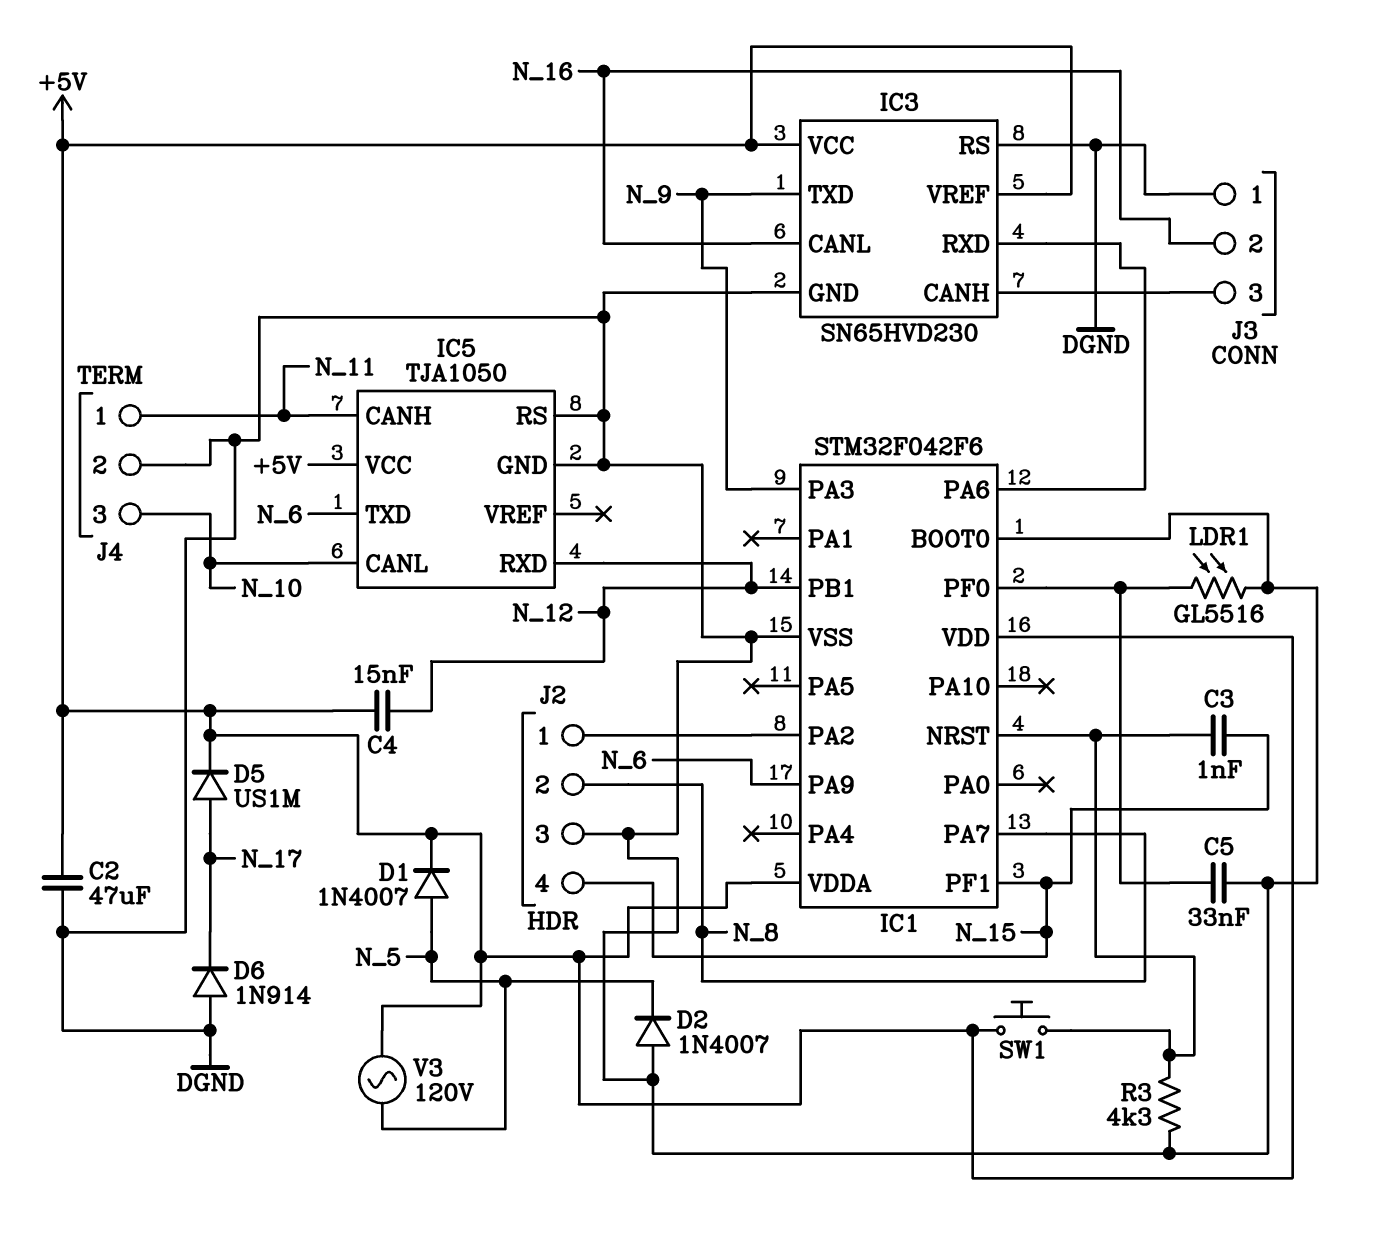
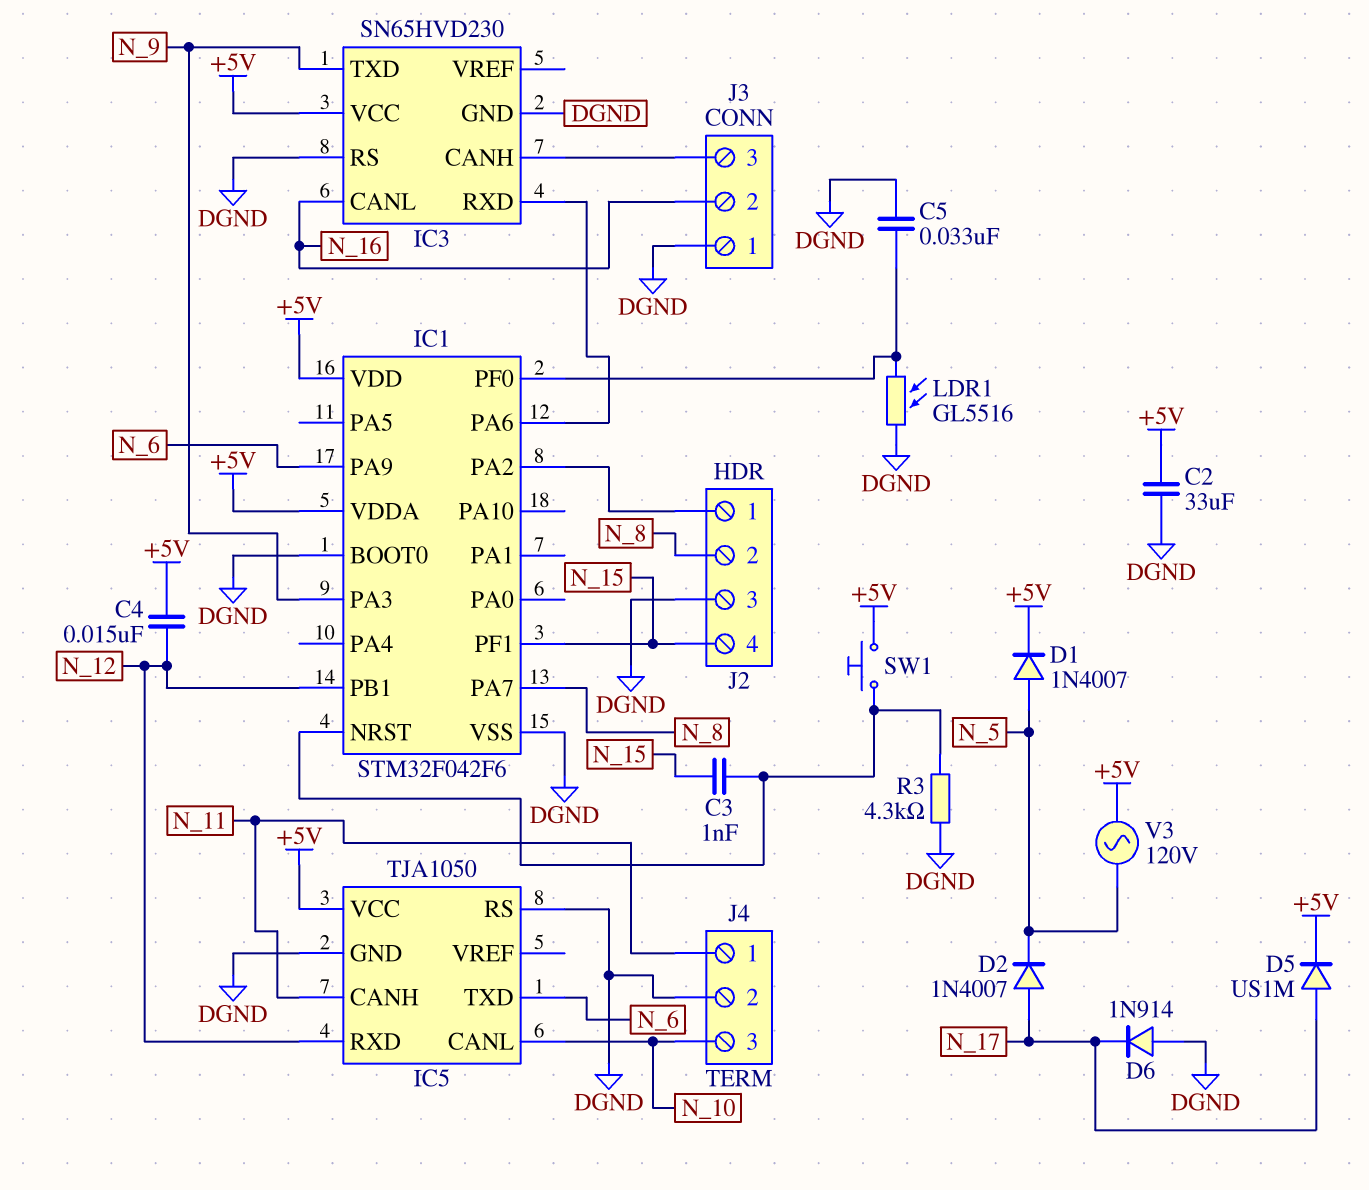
C2: 47uF (+5V, DGND) -> 33uF (+5V, DGND)
D2: diode 1N4007 (A DGND, K N_5) -> diode 1N4007 (A N_17, K N_5)
IC3 pin VREF: +5V -> none

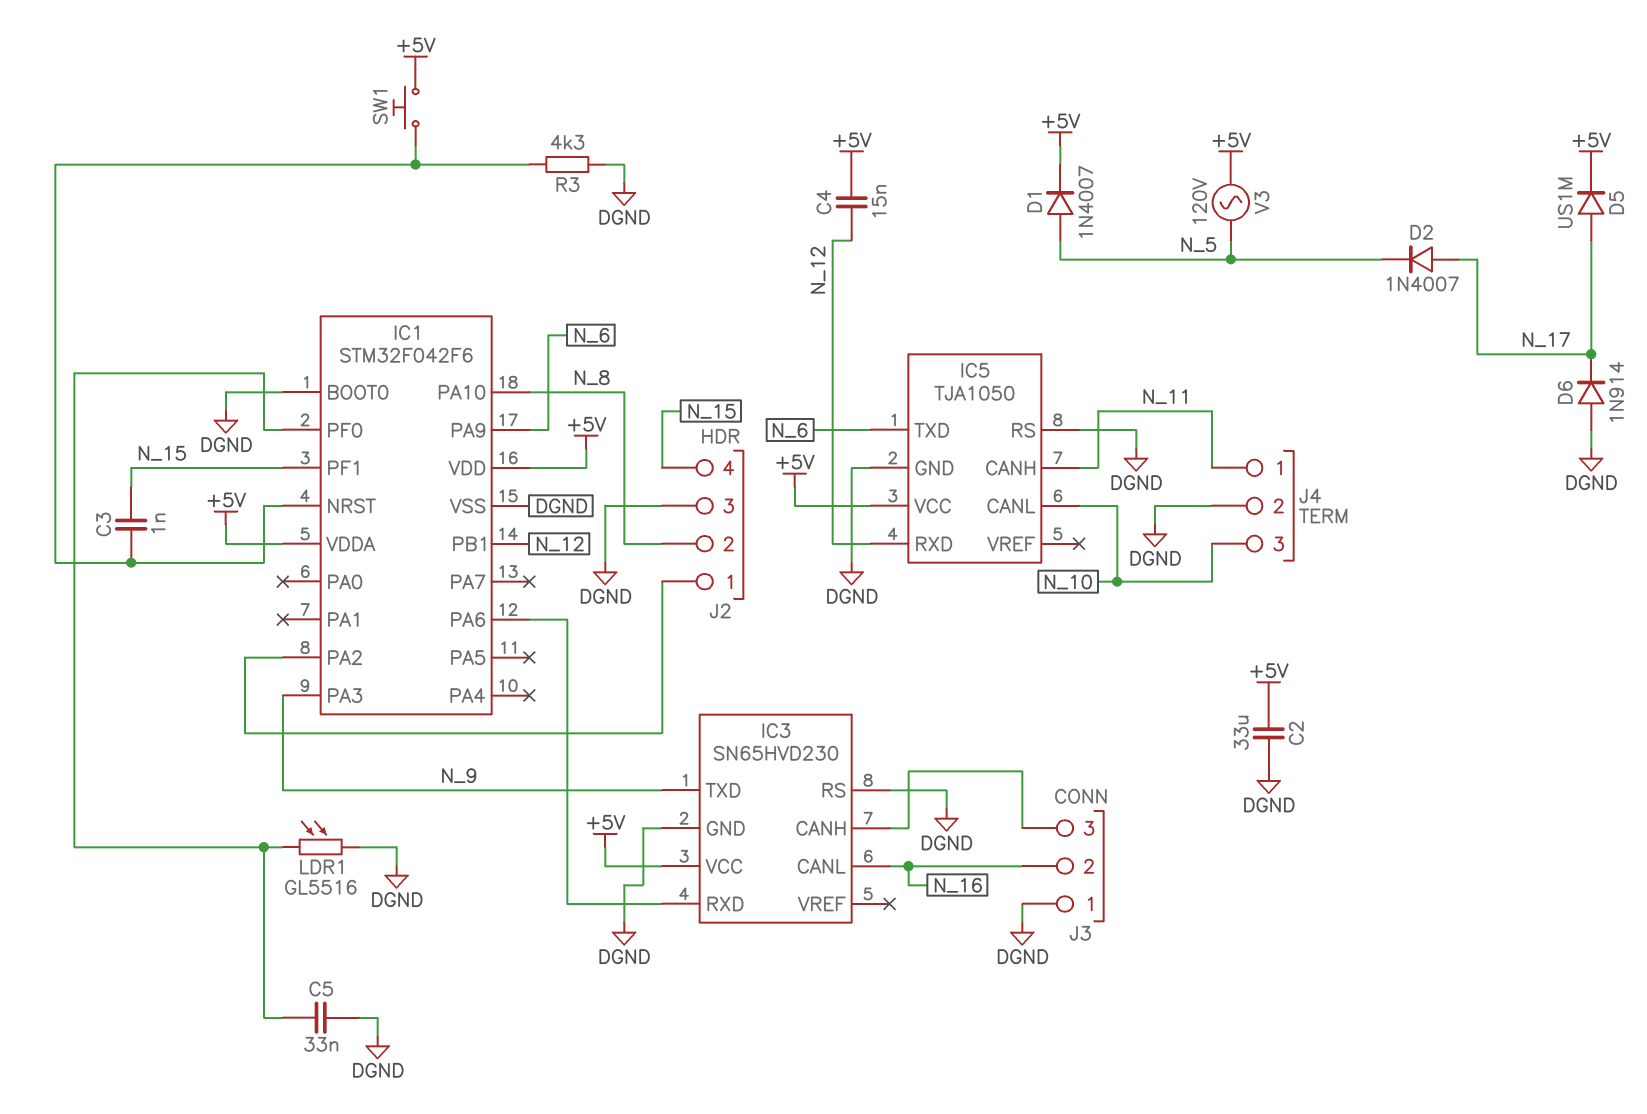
IC1 pin PA7: N_8 -> none
IC1 pin PA10: none -> N_8

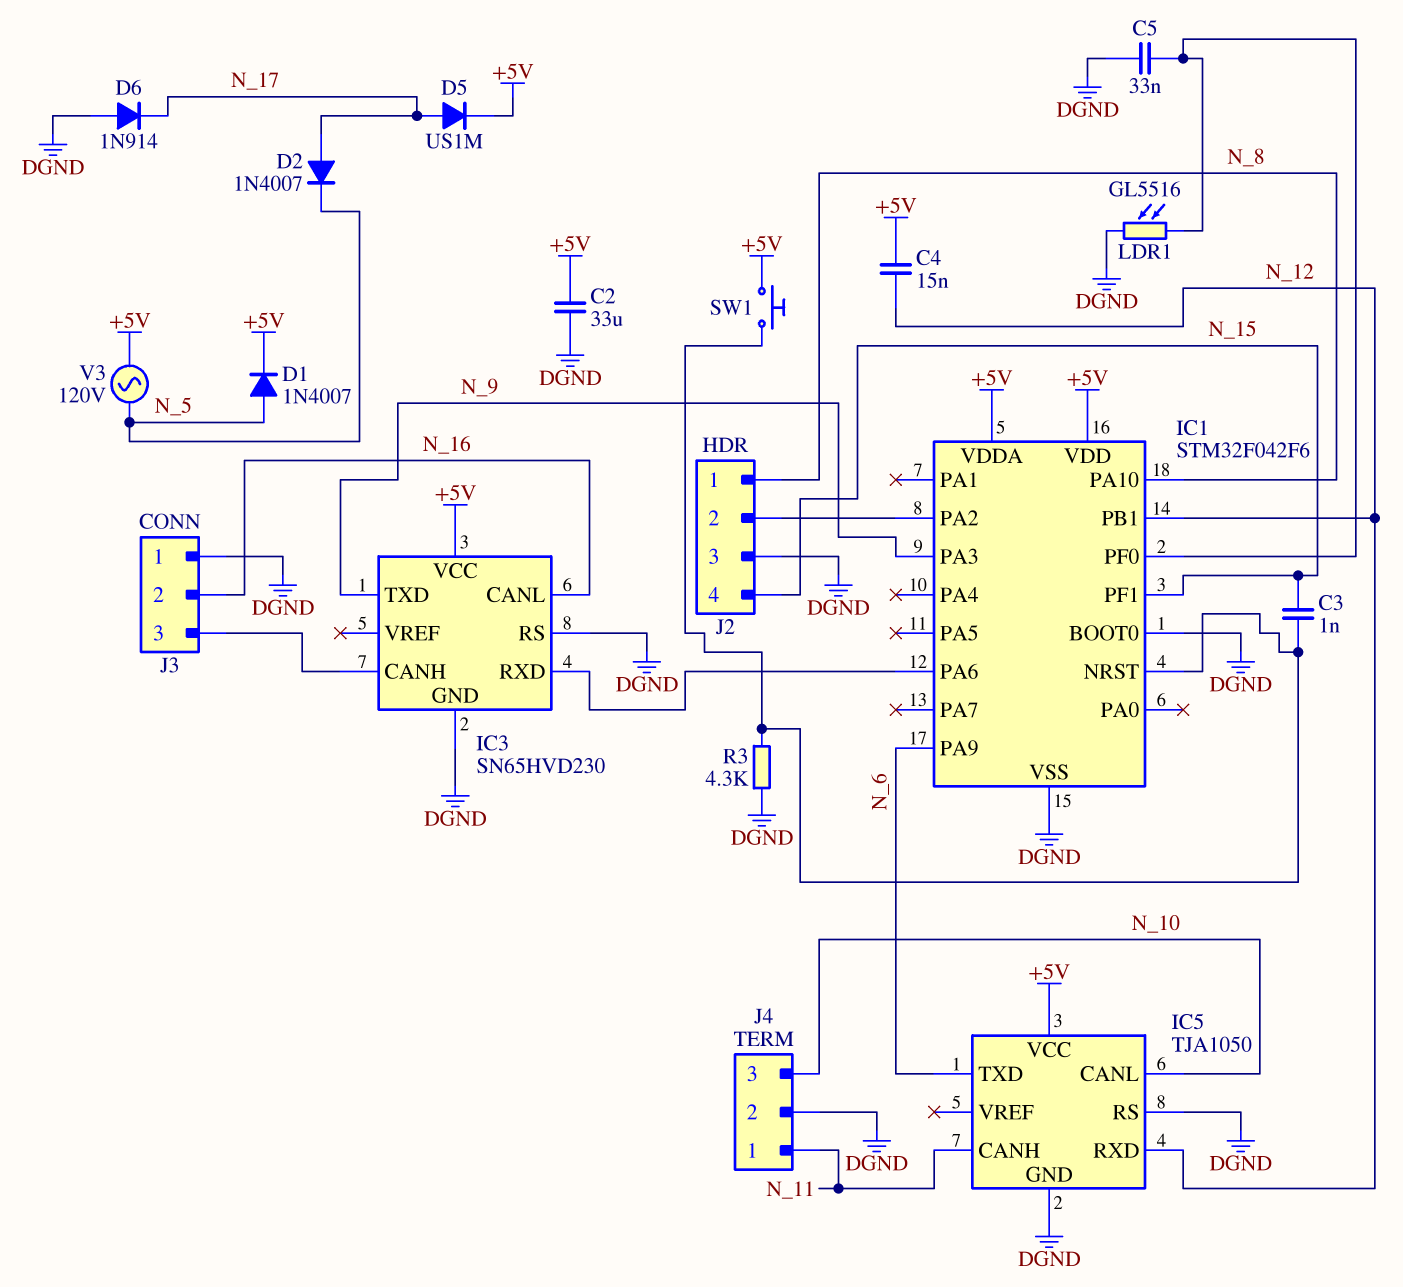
J2 pin 1: IC1/PA2 -> N_8
J2 pin 2: N_8 -> IC1/PA2

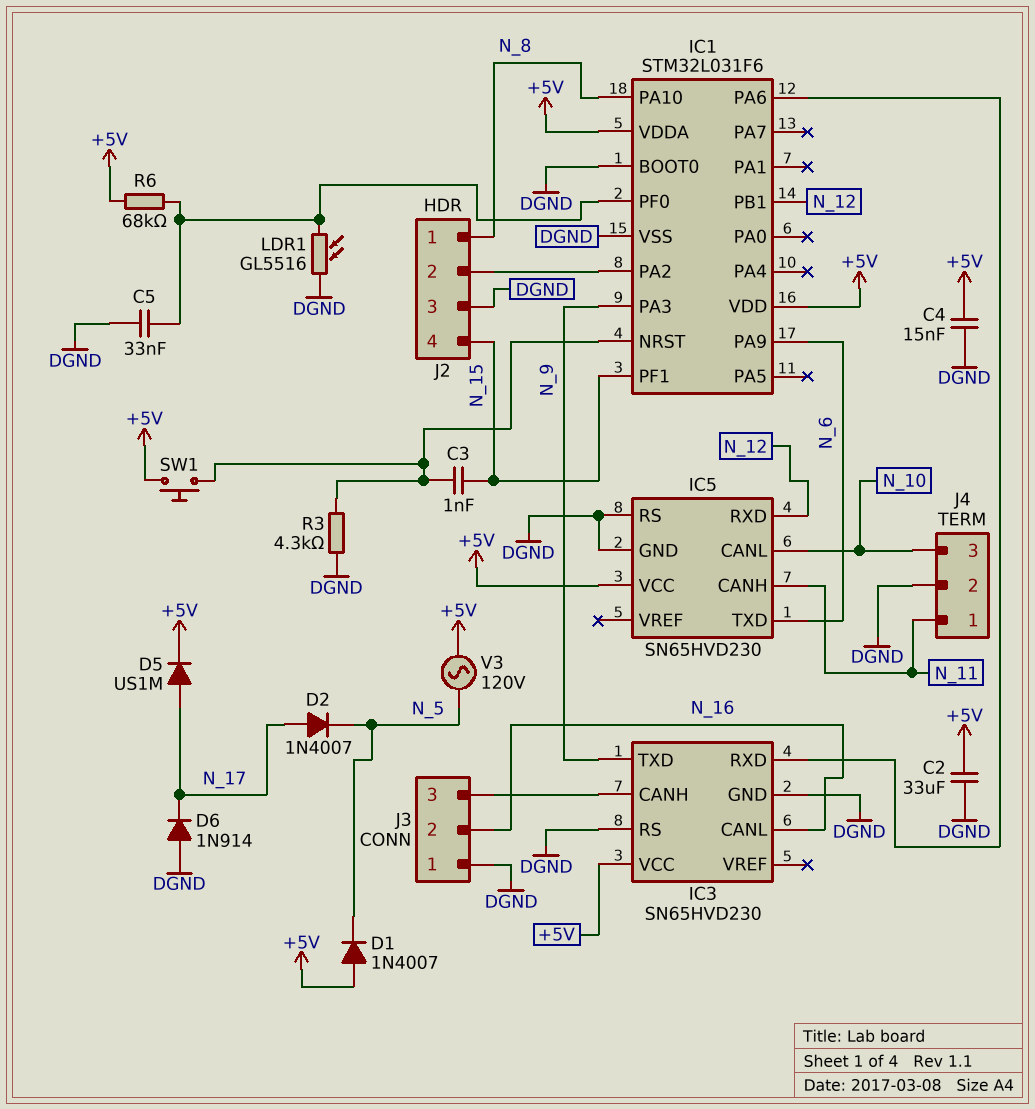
C4: 15nF (+5V, N_12) -> 15nF (+5V, DGND)
D1: diode 1N4007 (A N_5, K +5V) -> diode 1N4007 (A +5V, K N_5)
IC1: STM32F042F6 -> STM32L031F6
IC5: TJA1050 -> SN65HVD230
R6: none -> 68k (+5V, IC1/PF0)

